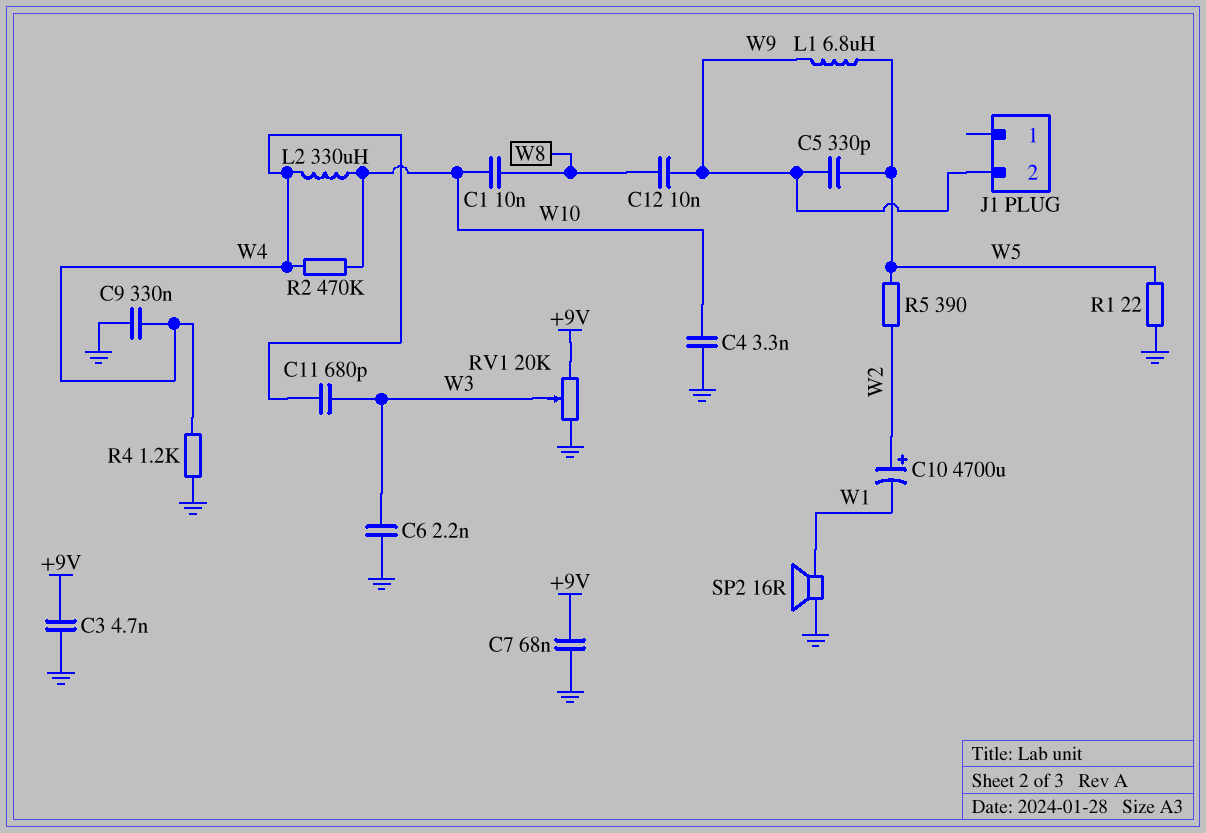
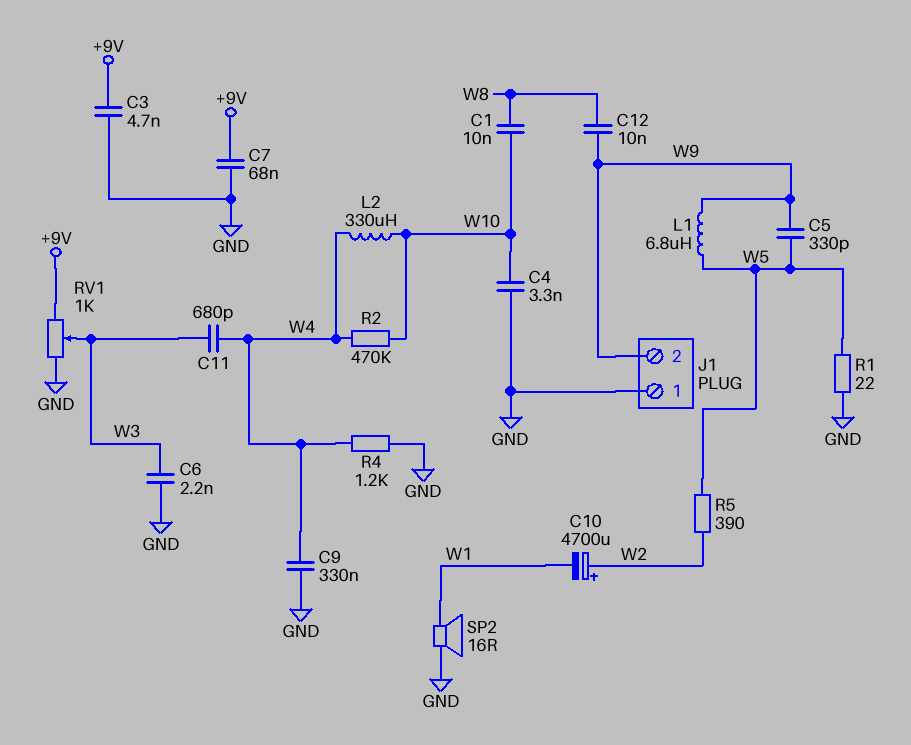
J1 pin 1: none -> GND
RV1: 20k (+9V, GND, wiper W3) -> 1k (+9V, GND, wiper W3)

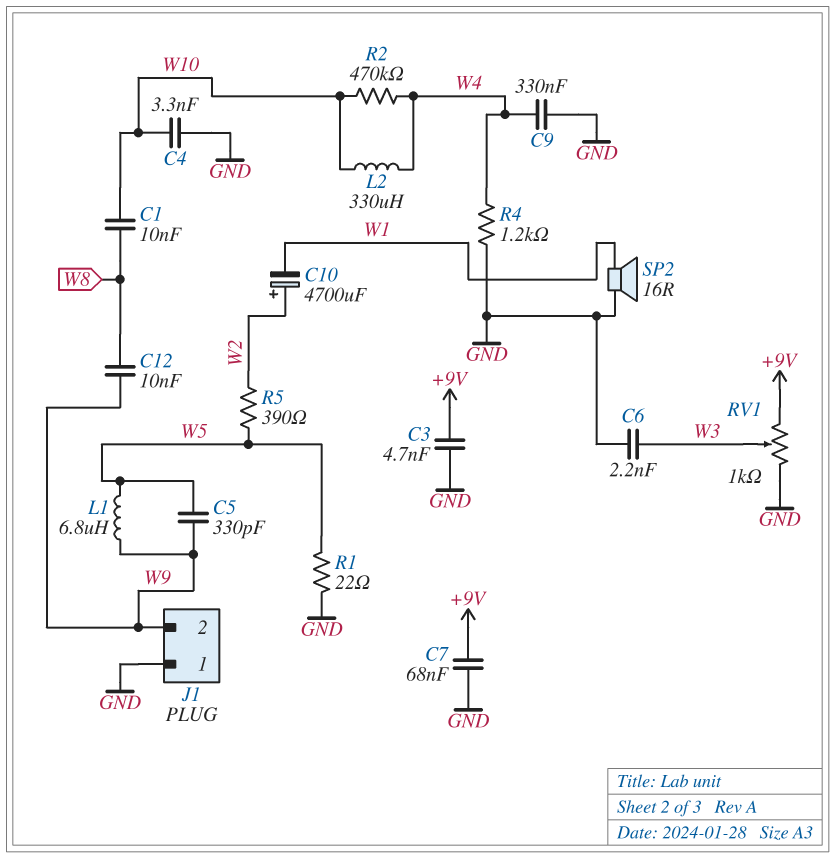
C11: 680pF (W3, W4) -> none

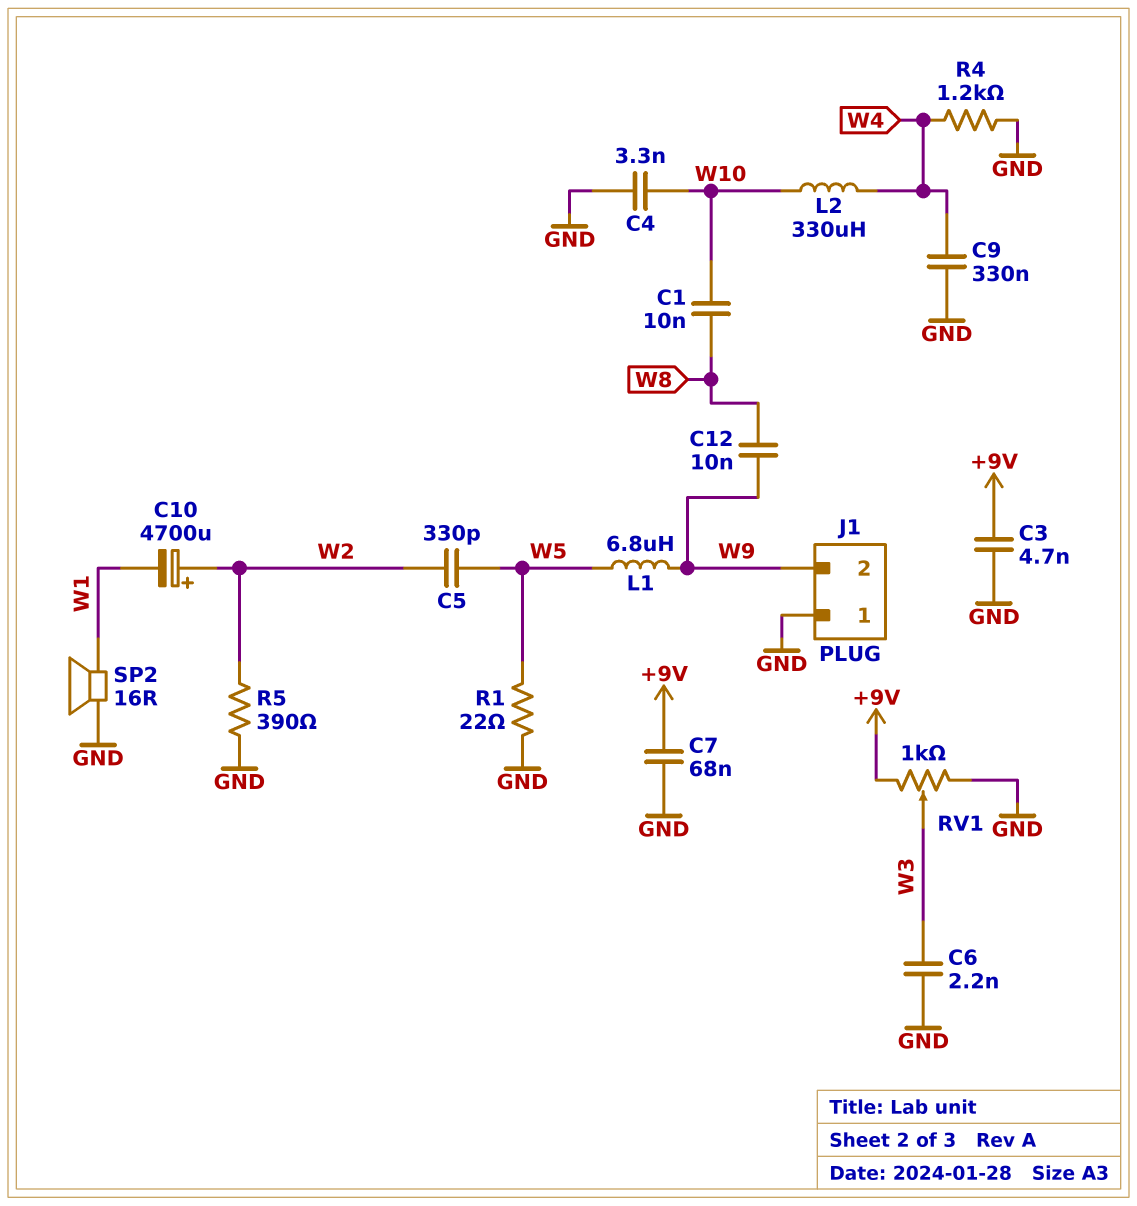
C5: 330pF (W5, W9) -> 330pF (W2, W5)
R2: 470k (W4, W10) -> none
R5: 390 (W2, W5) -> 390 (GND, W2)

